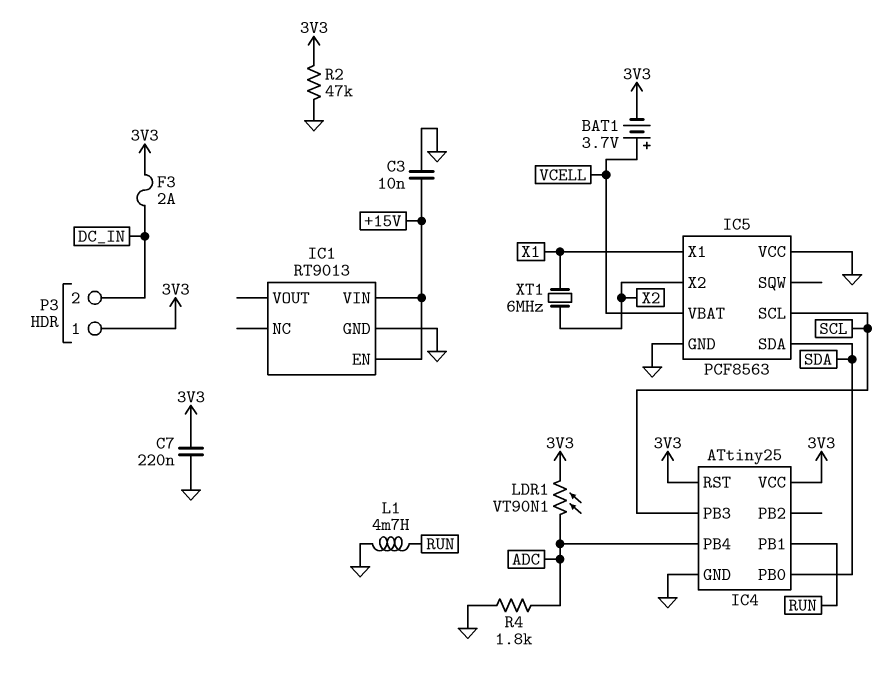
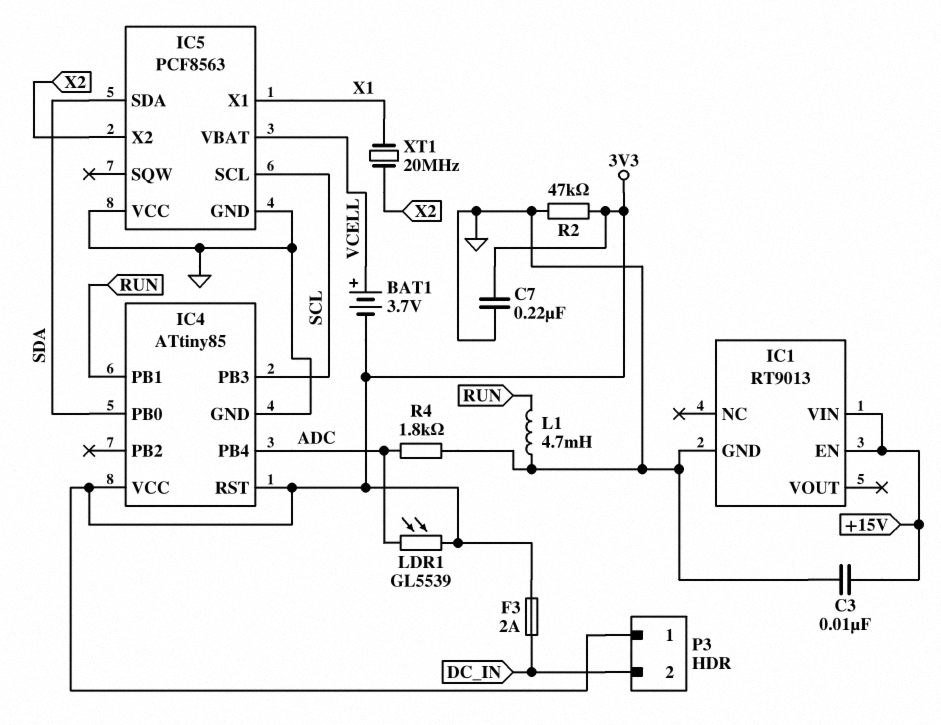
IC4: ATtiny25 -> ATtiny85
LDR1: VT90N1 (3V3, ADC) -> GL5539 (3V3, ADC)
XT1: 6MHz (X1, X2) -> 20MHz (X1, X2)

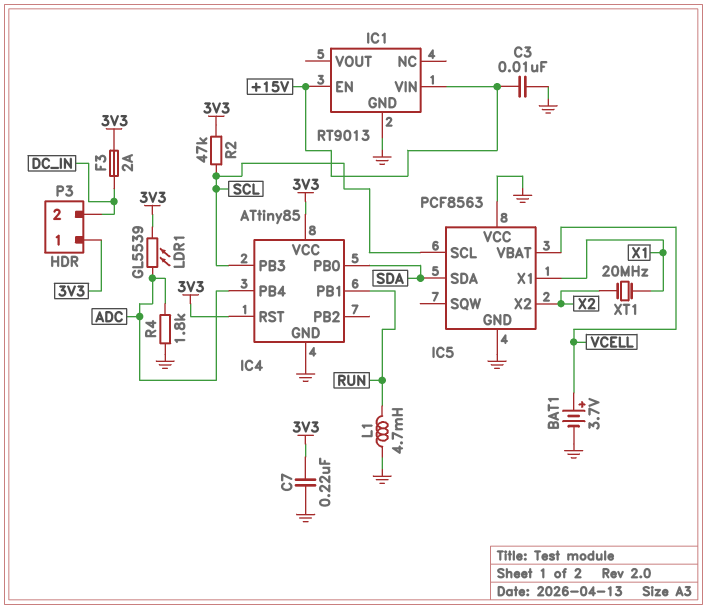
BAT1: 3.7V (plus VCELL, minus 3V3) -> 3.7V (plus VCELL, minus GND)
R2: 47k (3V3, GND) -> 47k (3V3, SCL)

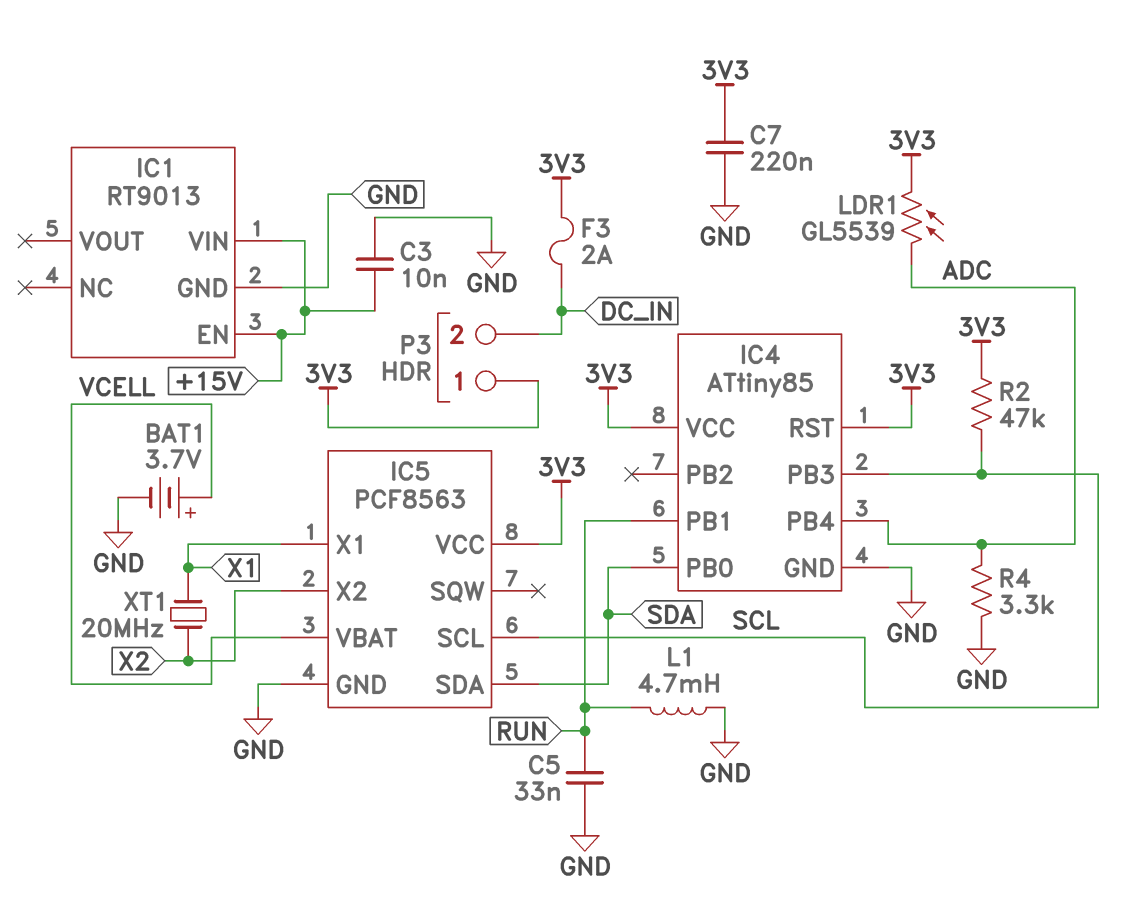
C5: none -> 33nF (GND, RUN)
IC5 pin VCC: GND -> 3V3
R4: 1.8k (ADC, GND) -> 3.3k (ADC, GND)

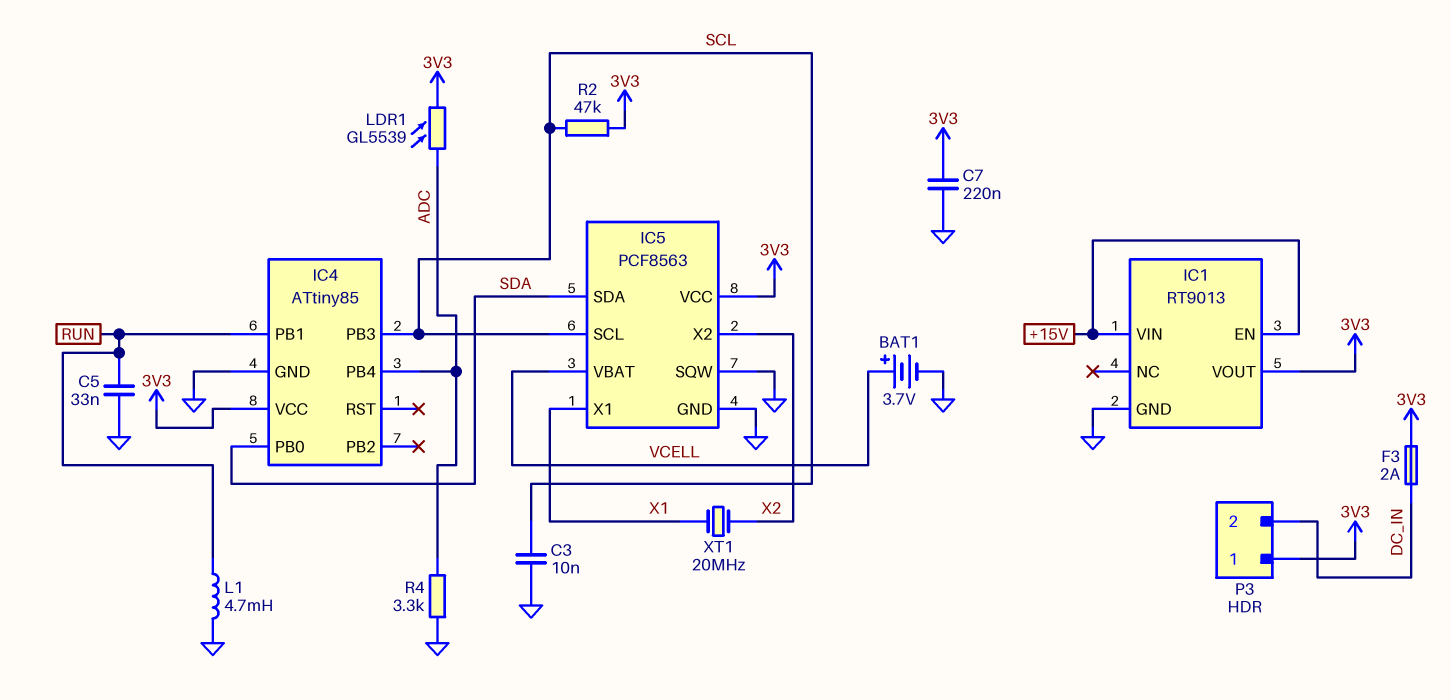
C3: 10nF (+15V, GND) -> 10nF (GND, SCL)
IC1 pin VOUT: none -> 3V3
IC4 pin RST: 3V3 -> none
IC5 pin SQW: none -> GND

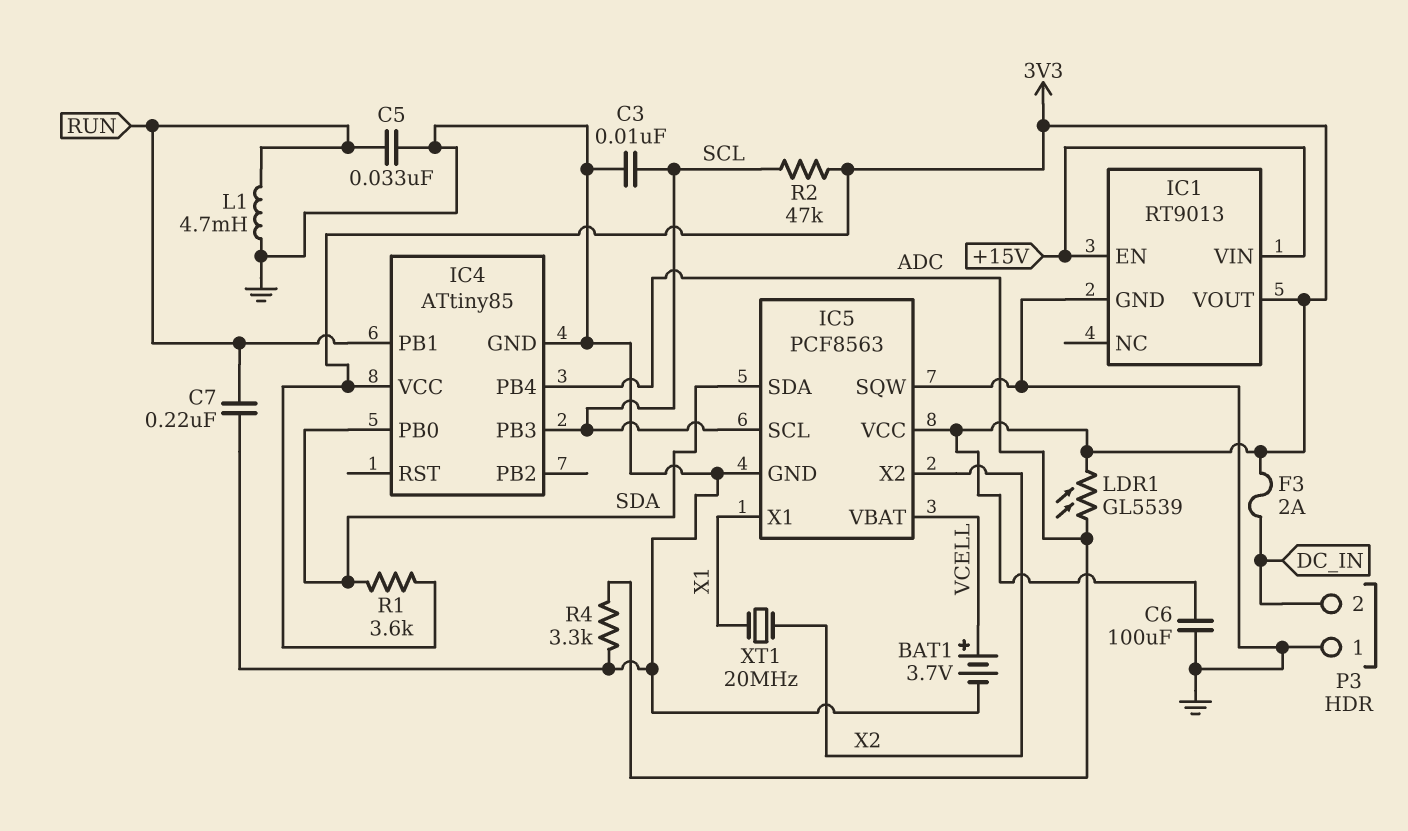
C6: none -> 100uF (3V3, GND)
C7: 220nF (3V3, GND) -> 220nF (GND, RUN)
P3 pin 1: 3V3 -> GND
R1: none -> 3.6k (3V3, SDA)

